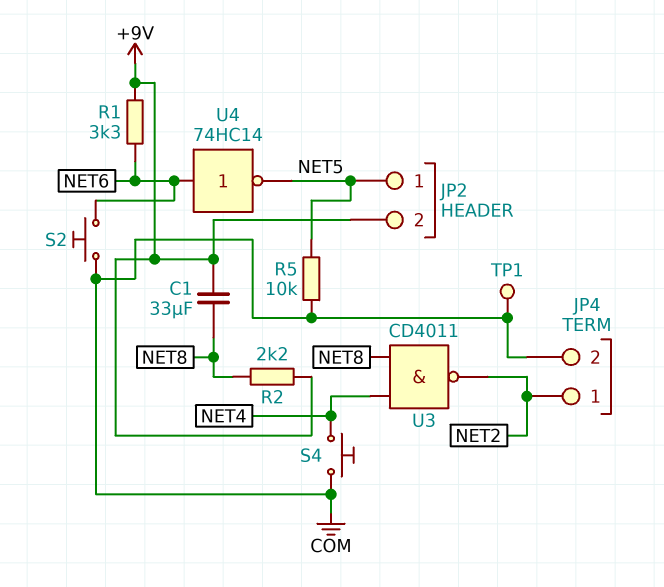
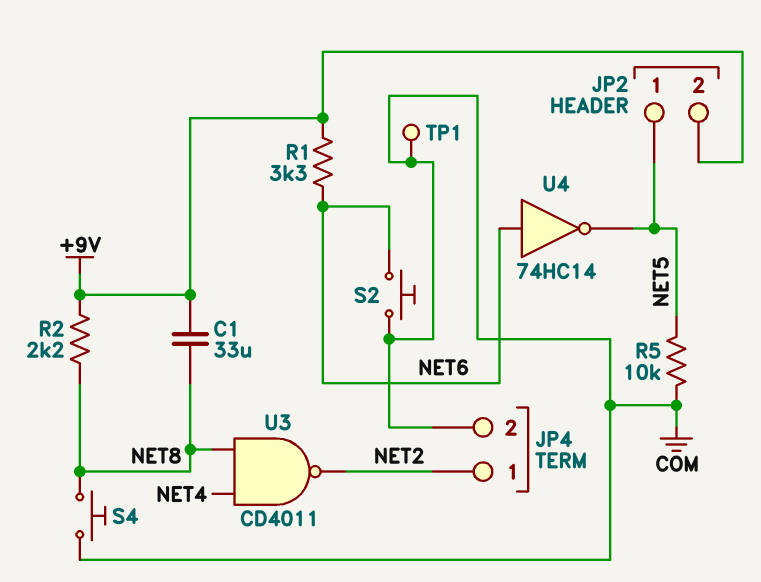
S4: button (COM, NET4) -> button (COM, NET8)

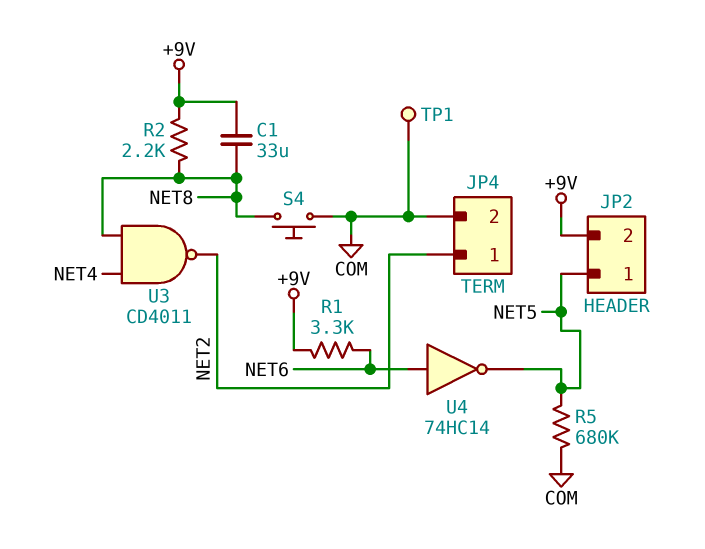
R5: 10k (COM, NET5) -> 680k (COM, NET5)
S2: button (COM, NET6) -> none

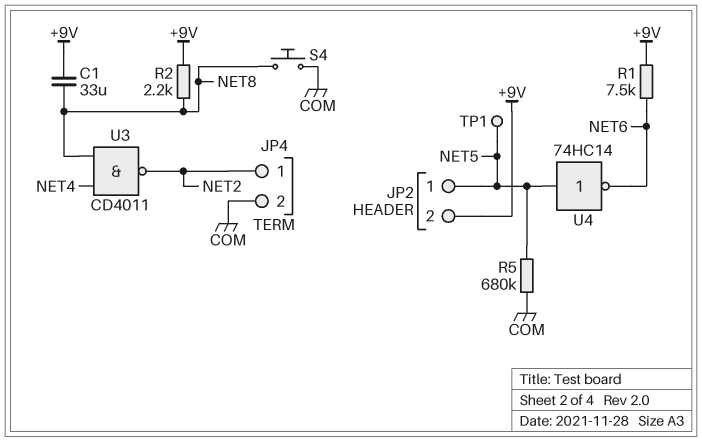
R1: 3.3k (+9V, NET6) -> 7.5k (+9V, NET6)
TP1: test point (COM) -> test point (NET5)
U4: NOT 74HC14 (in NET6, out NET5) -> NOT 74HC14 (in NET5, out NET6)

